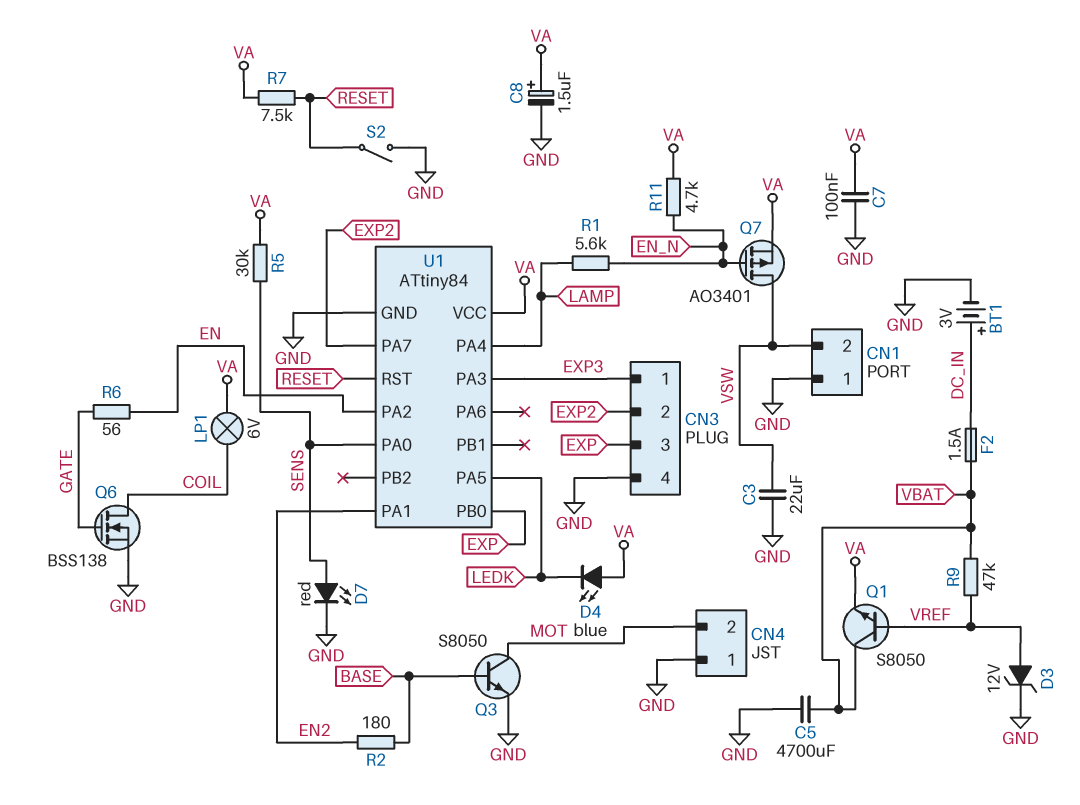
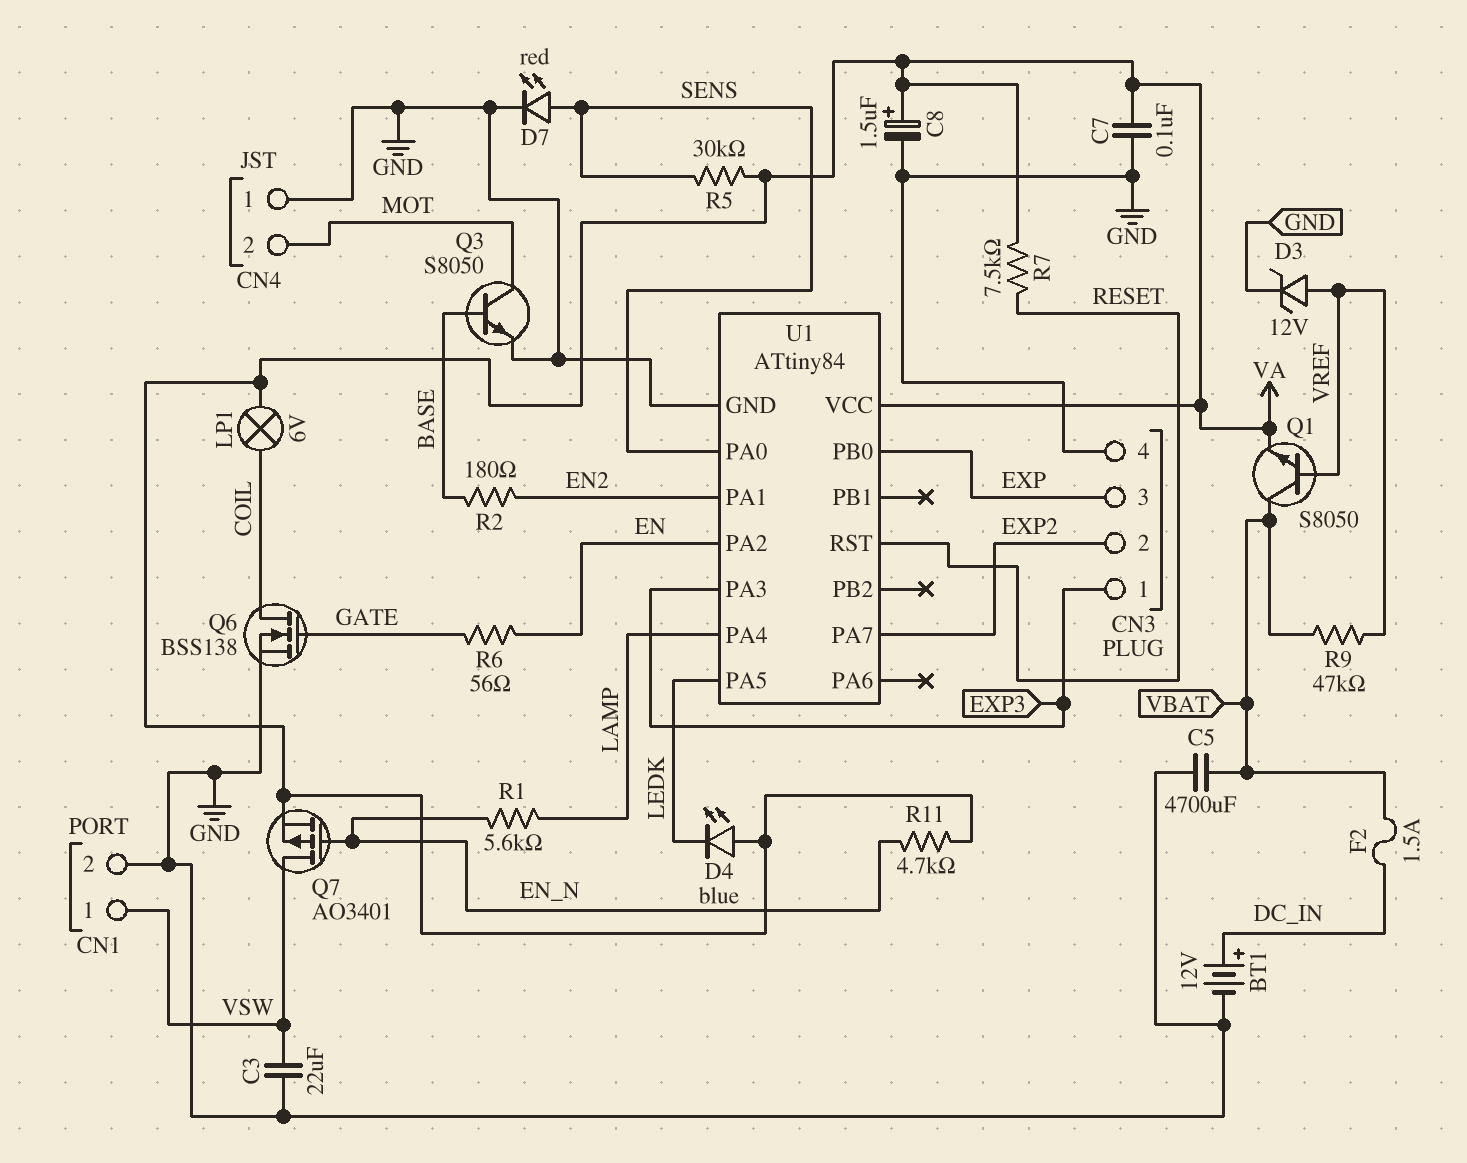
BT1: 3V (plus DC_IN, minus GND) -> 12V (plus DC_IN, minus GND)
CN1 pin 1: GND -> VSW
CN1 pin 2: VSW -> GND
S2: switch (GND, RESET) -> none

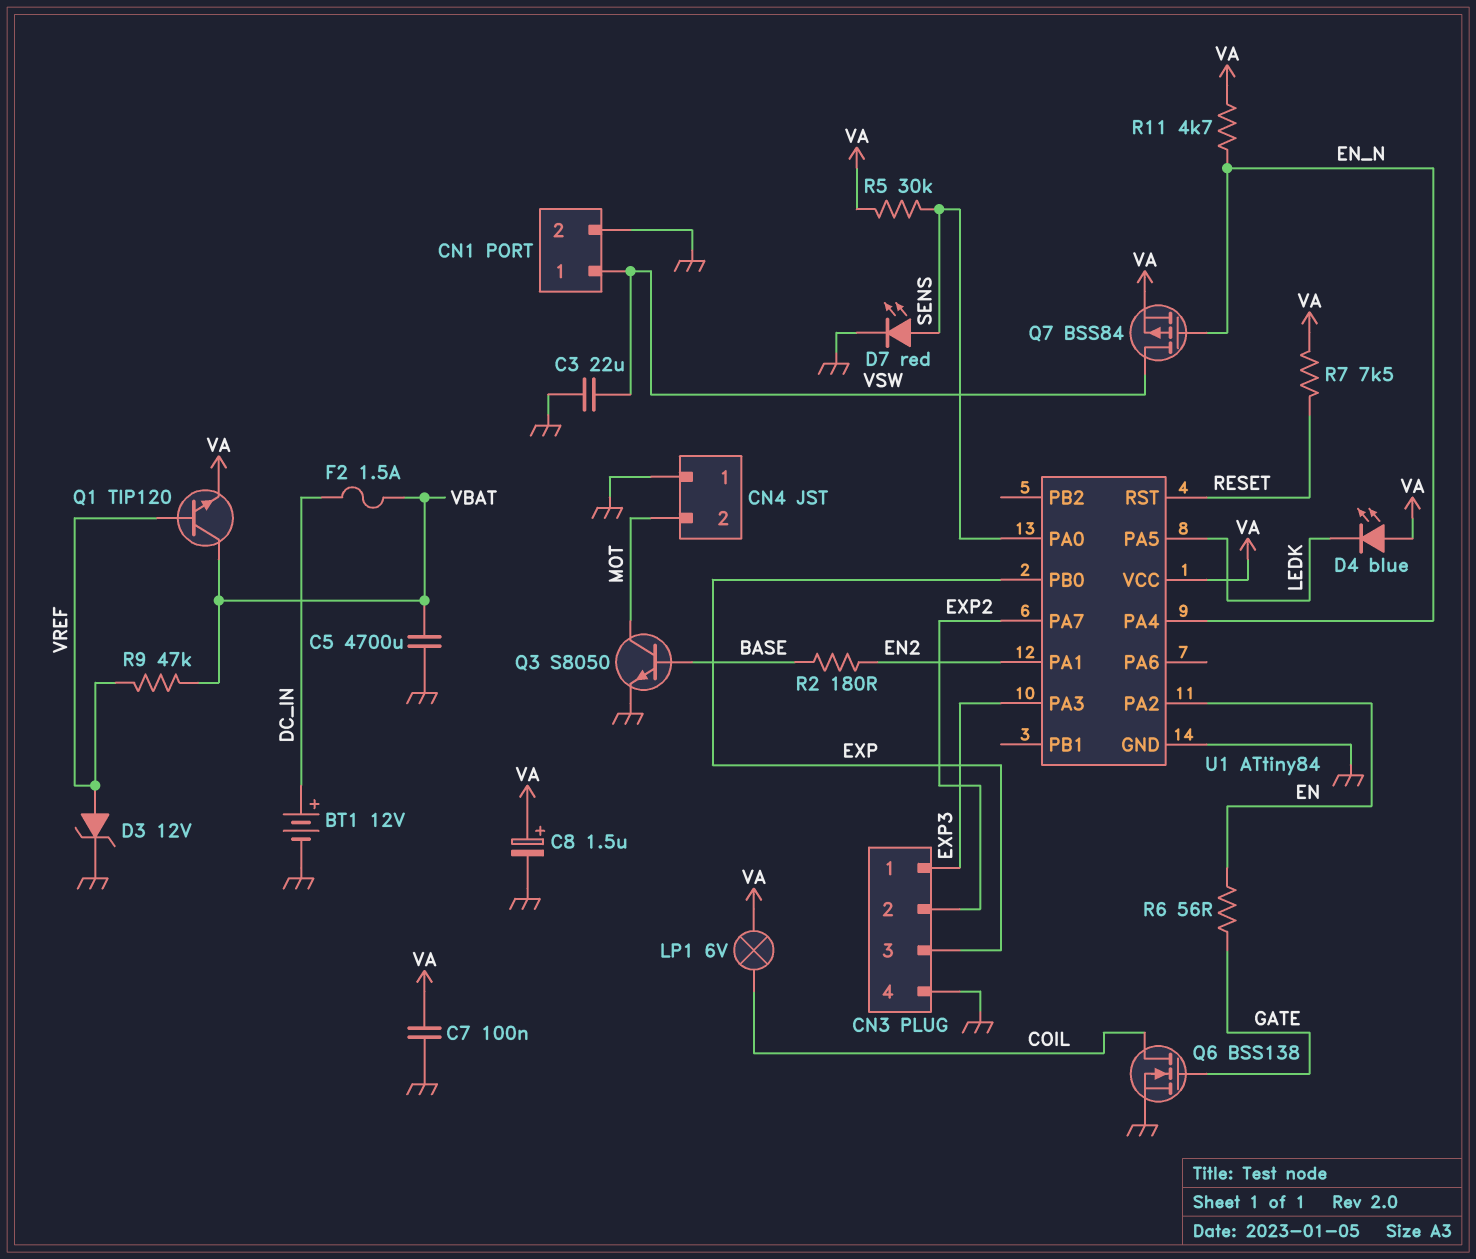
Q1: NPN S8050 (B VREF, C VBAT, E VA) -> NPN TIP120 (B VREF, C VBAT, E VA)
Q7: PMOS AO3401 (G EN_N, D VSW, S VA) -> PMOS BSS84 (G EN_N, D VSW, S VA)
R1: 5.6k (EN_N, LAMP) -> none
U1 pin PA4: LAMP -> EN_N

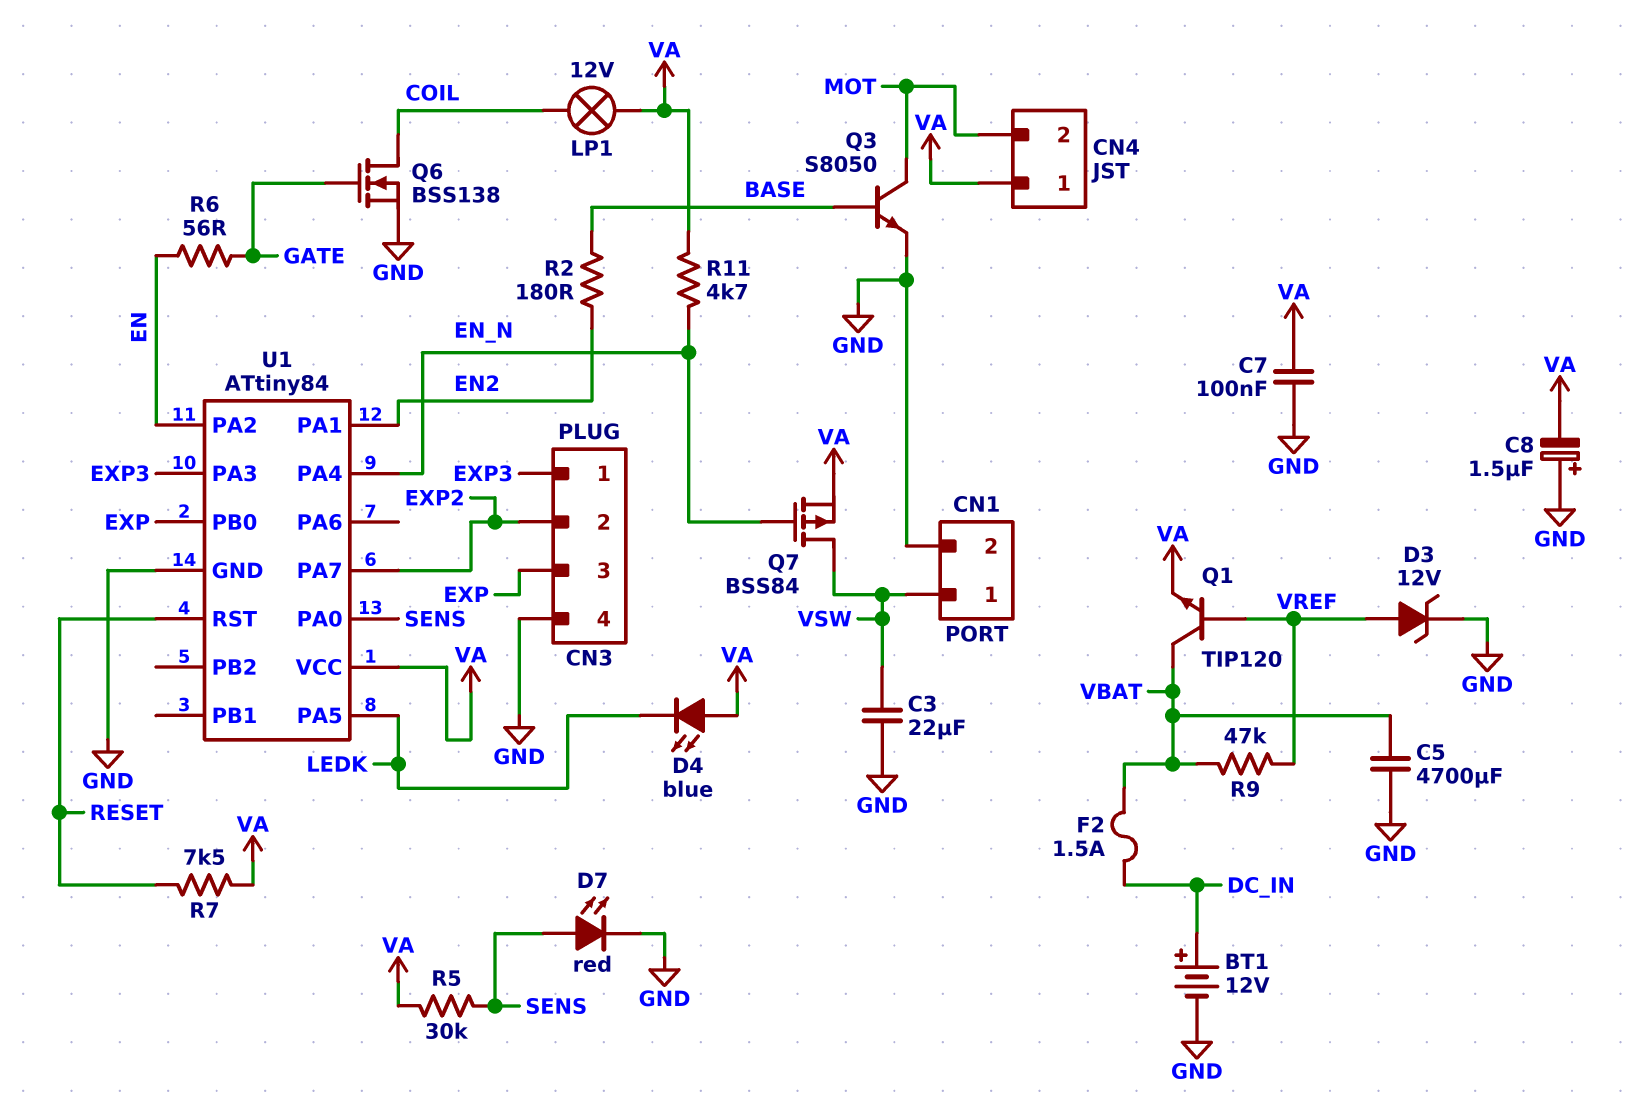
C8: 1.5uF (plus VA, minus GND) -> 1.5uF (plus GND, minus VA)
CN4 pin 1: GND -> VA
LP1: lamp 6V (COIL, VA) -> lamp 12V (COIL, VA)

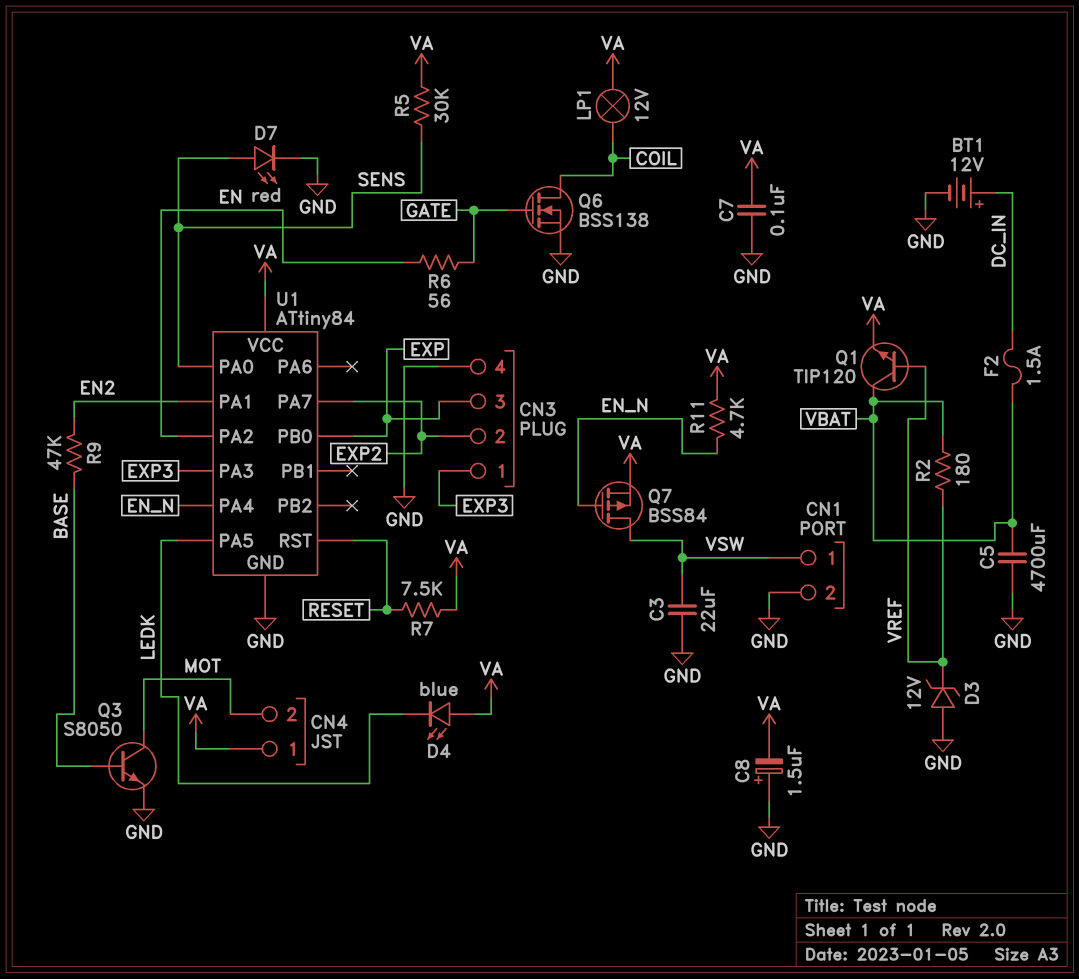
D3: zener 12V (A VREF, K GND) -> zener 12V (A GND, K VREF)
R2: 180 (BASE, EN2) -> 180 (VBAT, VREF)
R9: 47k (VBAT, VREF) -> 47k (BASE, EN2)

